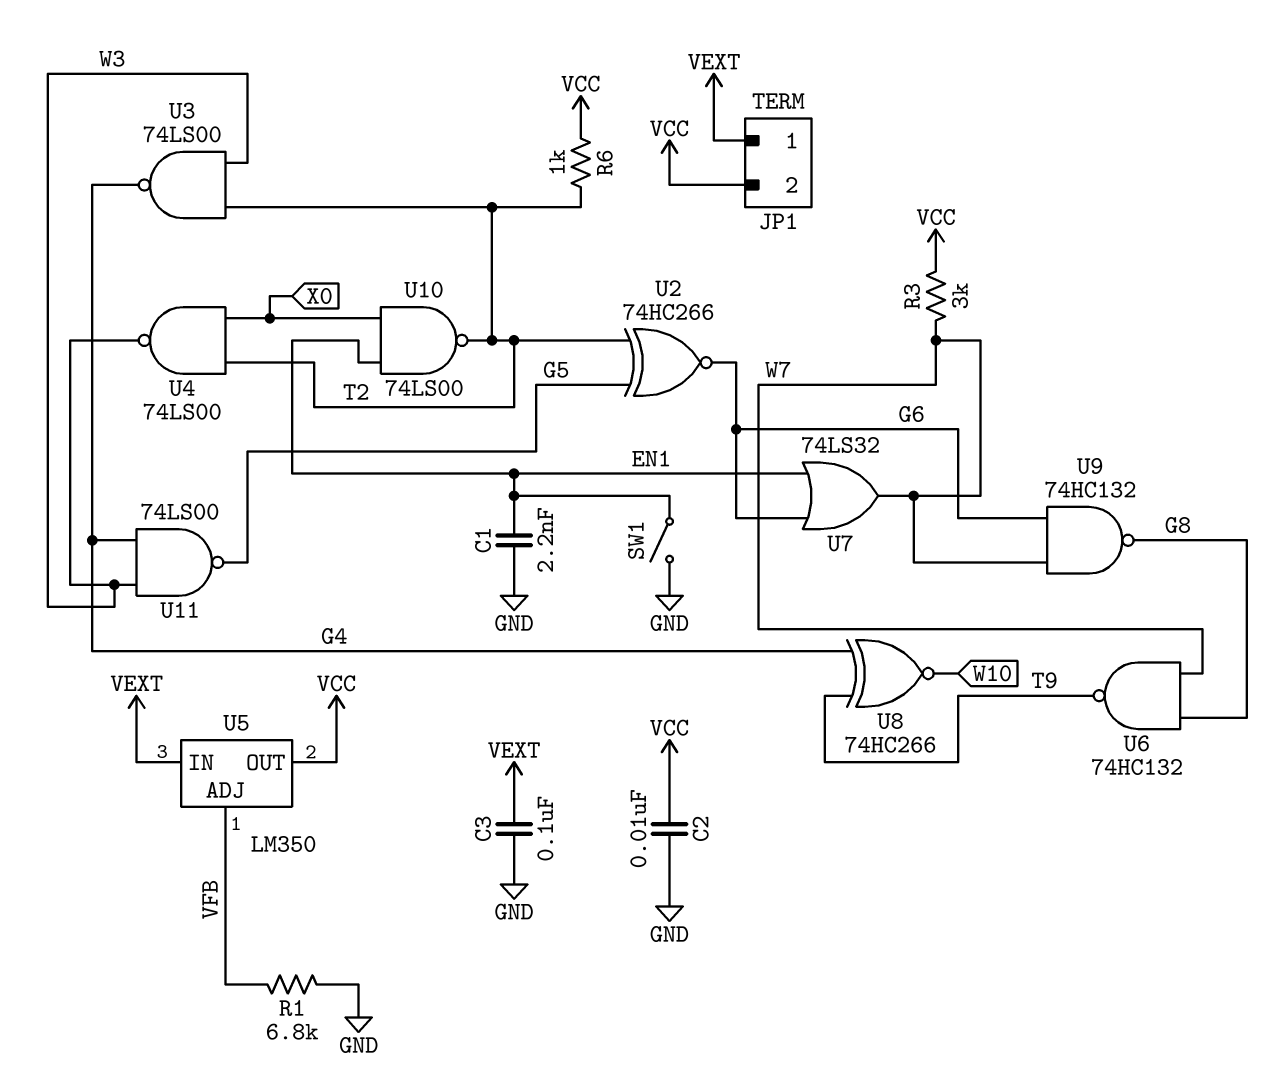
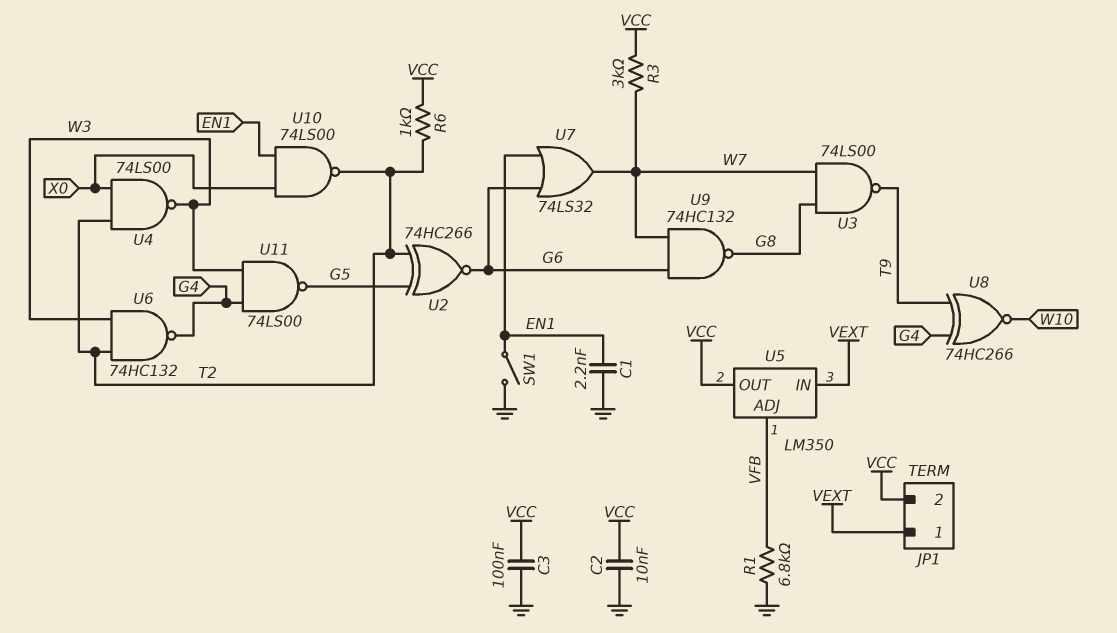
C3: 100nF (GND, VEXT) -> 100nF (GND, VCC)
U3: NAND 74LS00 (in T2, in W3, out G4) -> NAND 74LS00 (in G8, in W7, out T9)
U6: NAND 74HC132 (in G8, in W7, out T9) -> NAND 74HC132 (in T2, in W3, out G4)

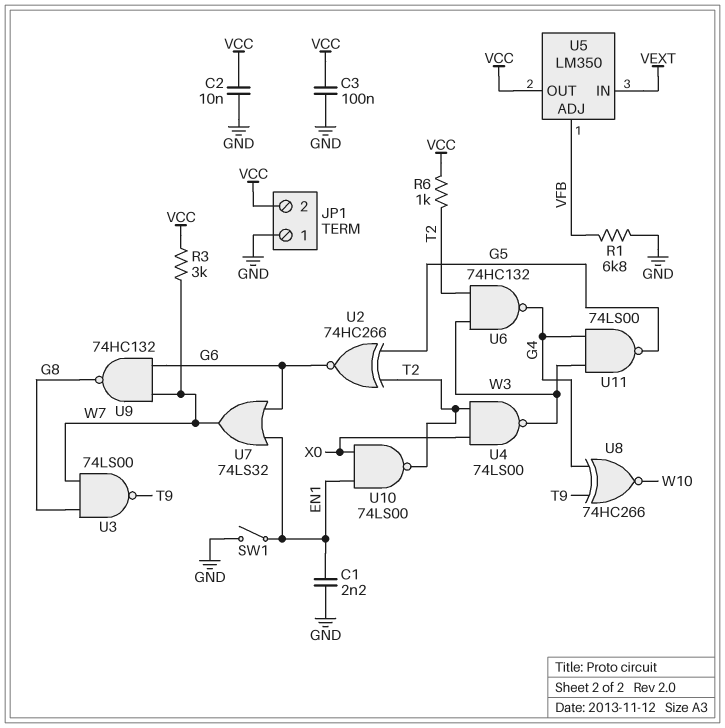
JP1 pin 1: VEXT -> GND

